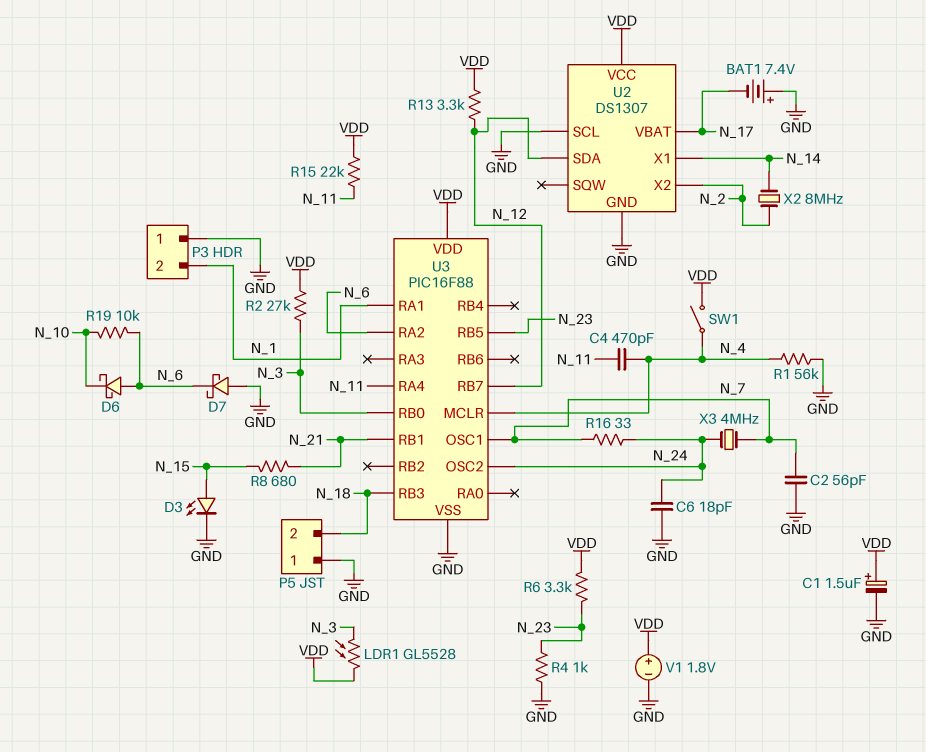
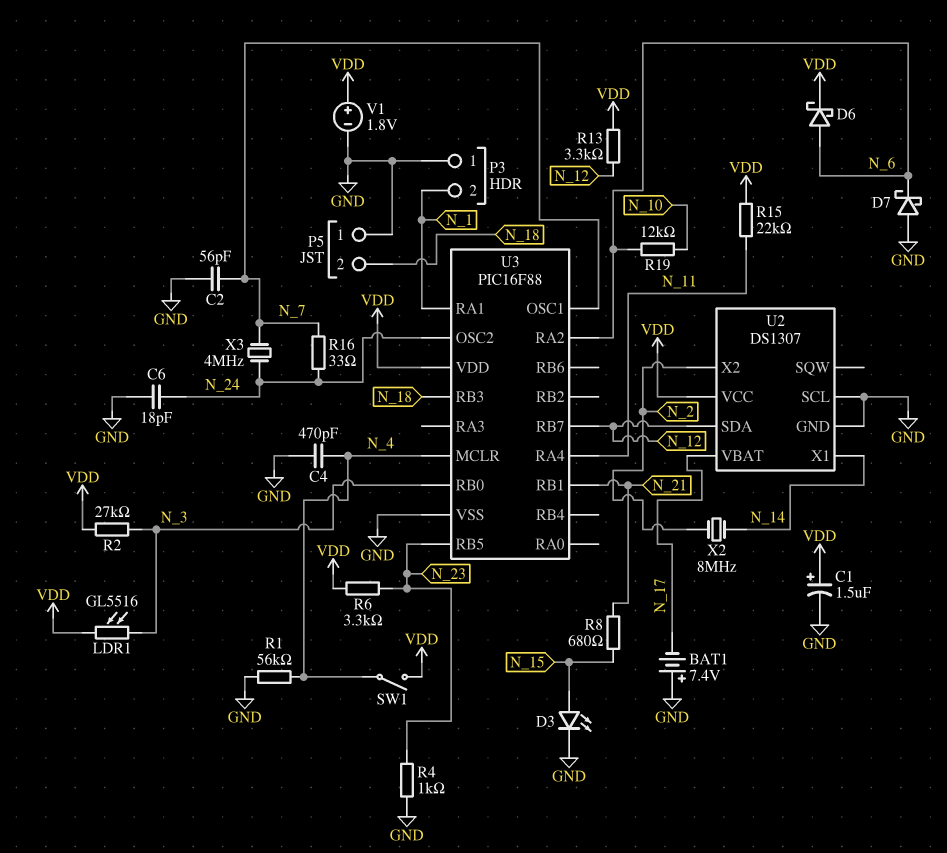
C4: 470pF (N_4, N_11) -> 470pF (GND, N_4)
D6: schottky (A N_6, K N_10) -> schottky (A N_6, K VDD)
LDR1: GL5528 (N_3, VDD) -> GL5516 (N_3, VDD)
R19: 10k (N_6, N_10) -> 12k (N_6, N_10)

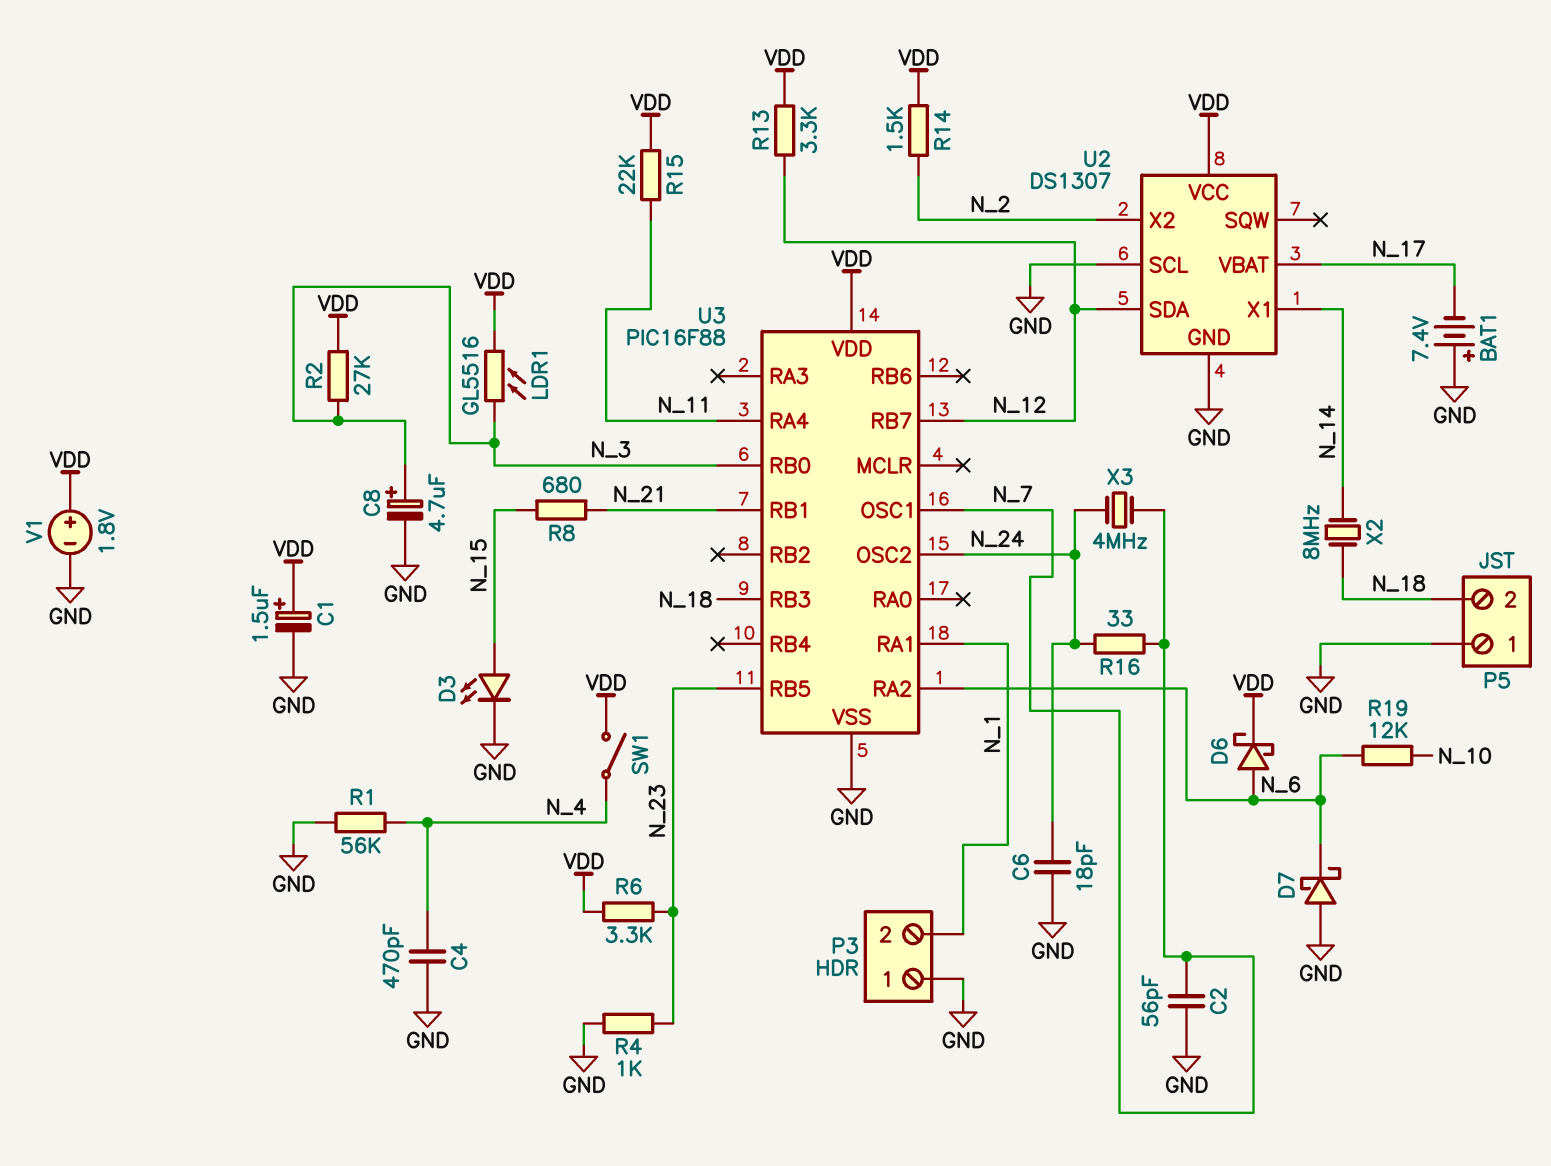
C8: none -> 4.7uF (plus N_3, minus GND)
R14: none -> 1.5k (N_2, VDD)
U3 pin MCLR: N_4 -> none
X2: 8MHz (N_2, N_14) -> 8MHz (N_14, N_18)

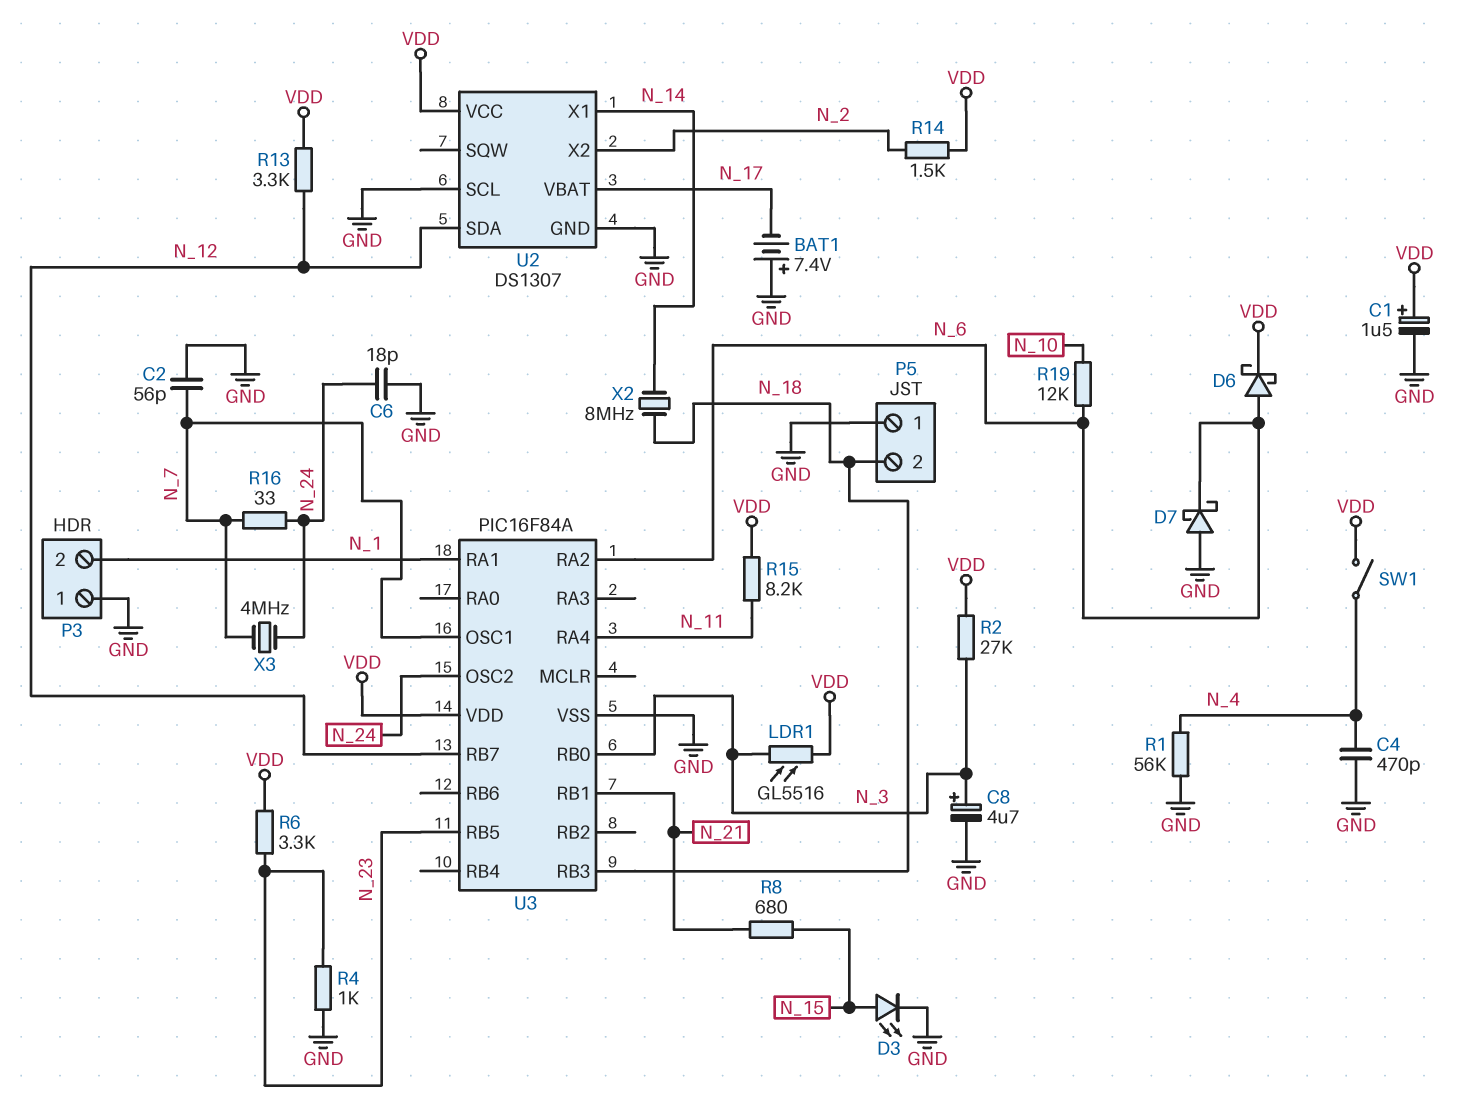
R15: 22k (N_11, VDD) -> 8.2k (N_11, VDD)
U3: PIC16F88 -> PIC16F84A
V1: 1.8V (plus VDD, minus GND) -> none

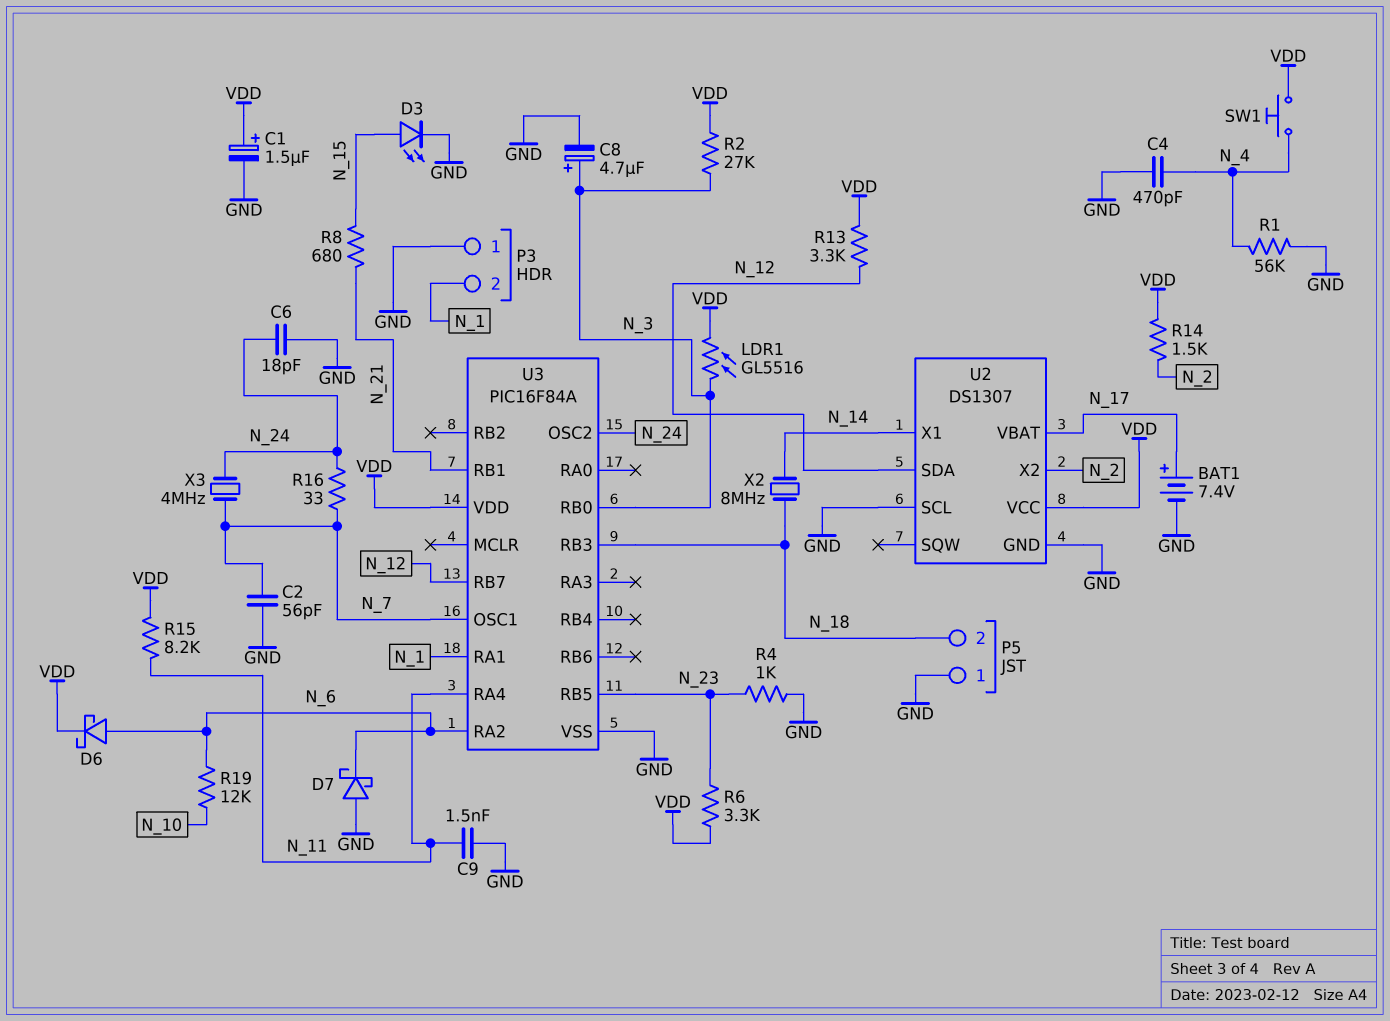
BAT1: 7.4V (plus GND, minus N_17) -> 7.4V (plus N_17, minus GND)
C9: none -> 1.5nF (GND, N_11)
SW1: switch (N_4, VDD) -> button (N_4, VDD)

